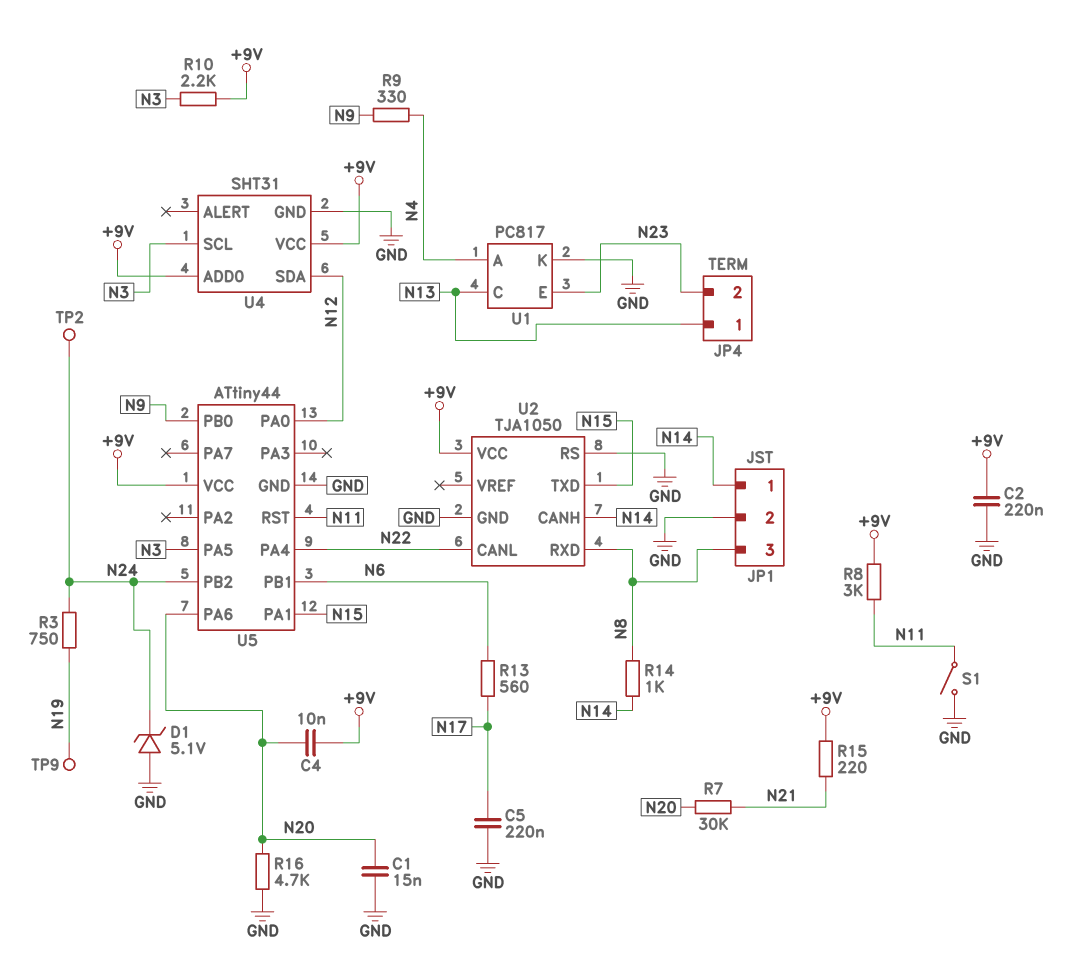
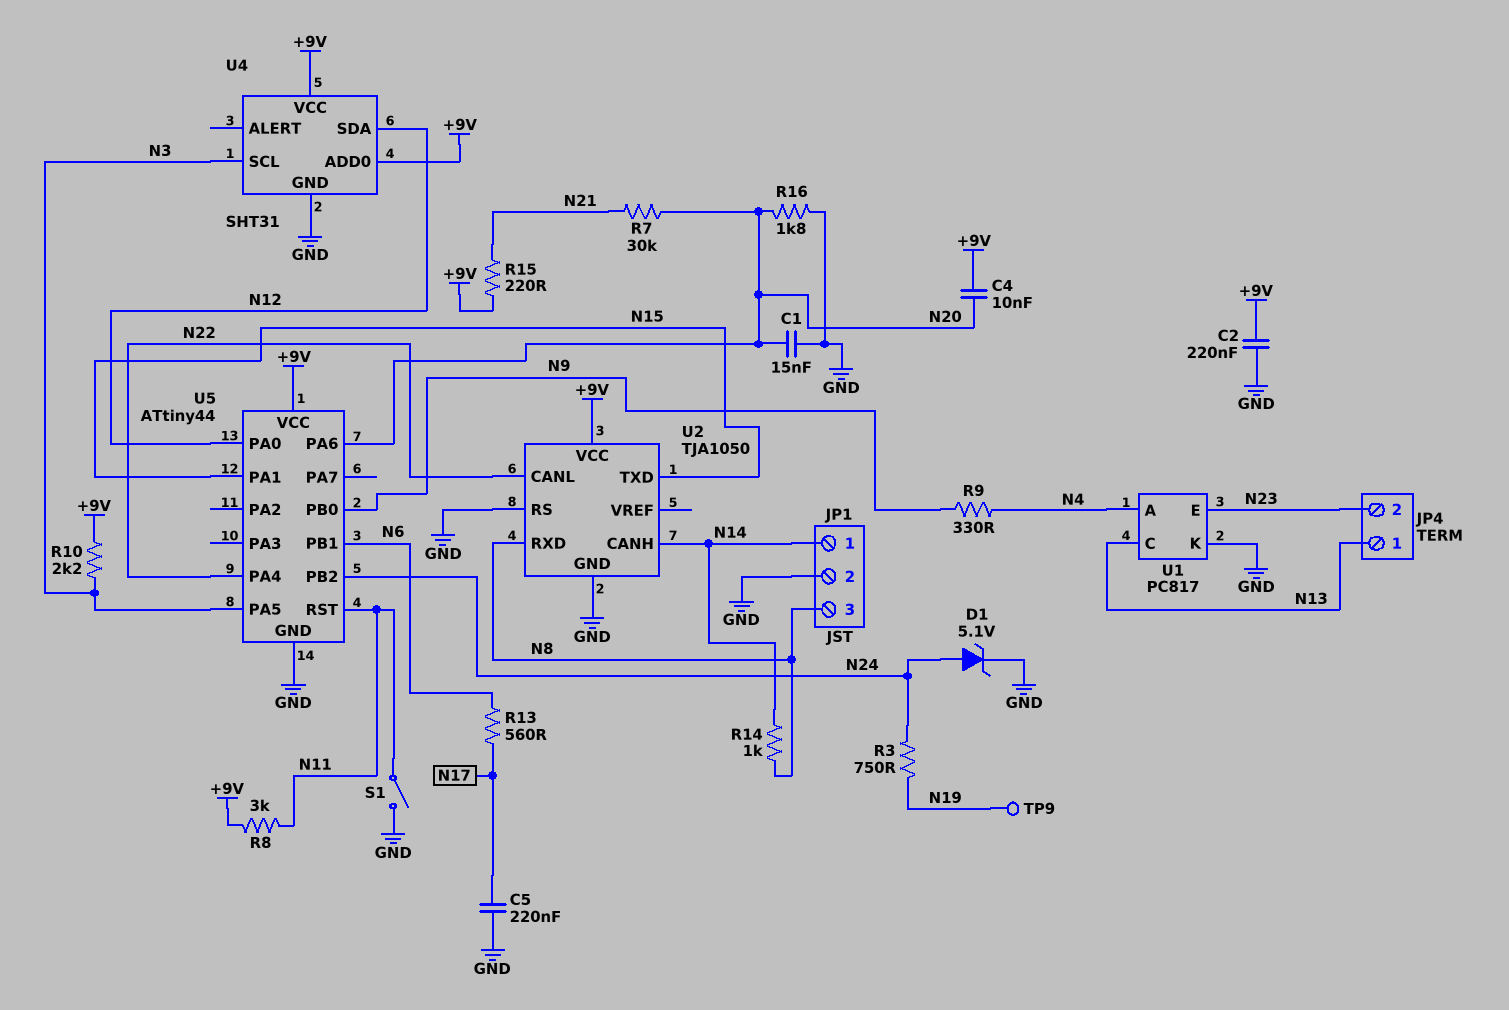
D1: zener 5.1V (A GND, K N24) -> zener 5.1V (A N24, K GND)
R16: 4.7k (GND, N20) -> 1.8k (GND, N20)
TP2: test point (N24) -> none

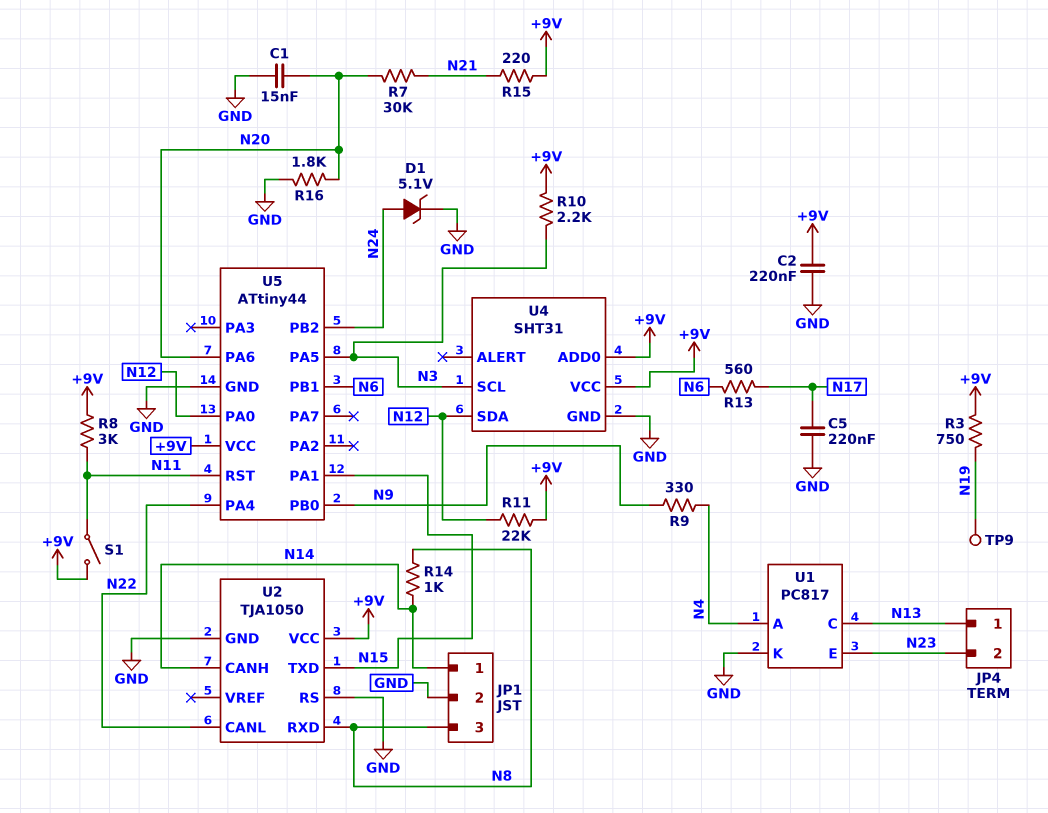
C4: 10nF (+9V, N20) -> none
R3: 750 (N19, N24) -> 750 (+9V, N19)
R11: none -> 22k (+9V, N12)
S1: switch (GND, N11) -> switch (+9V, N11)

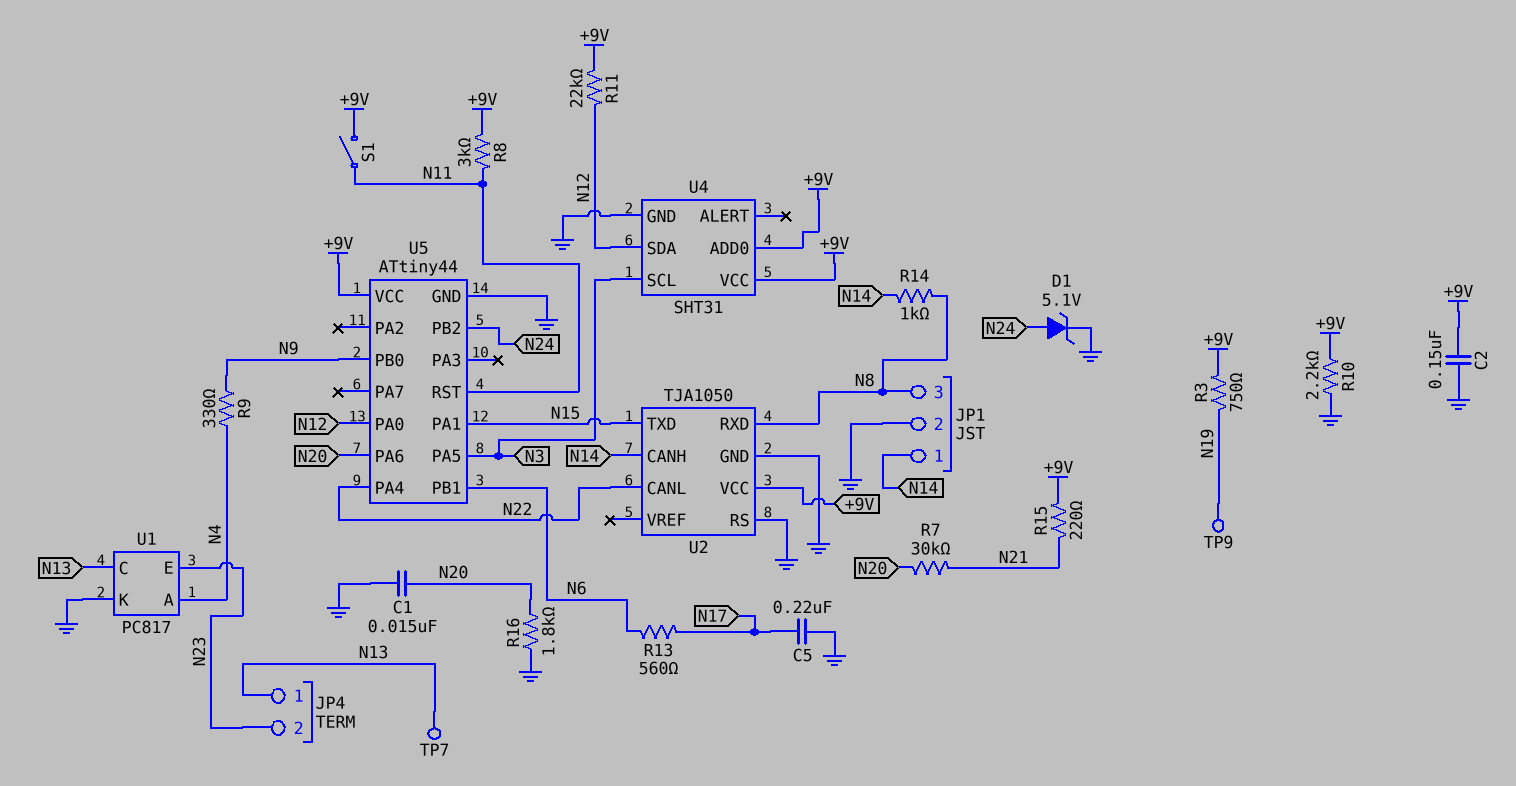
C2: 220nF (+9V, GND) -> 150nF (+9V, GND)
R10: 2.2k (+9V, N3) -> 2.2k (+9V, GND)
TP7: none -> test point (N13)

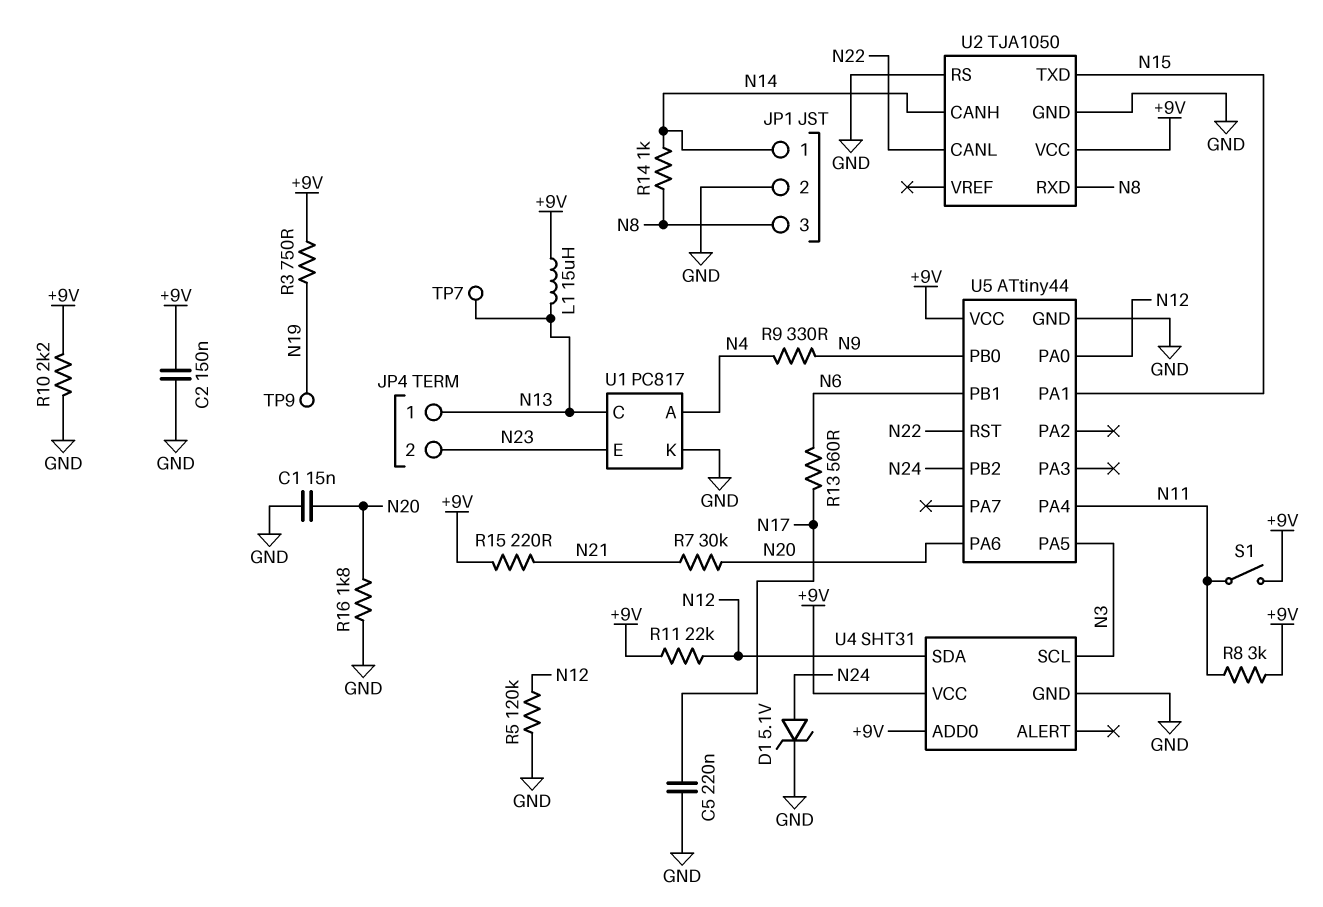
L1: none -> 15uH (+9V, N13)
R5: none -> 120k (GND, N12)
U5 pin PA4: N22 -> N11
U5 pin RST: N11 -> N22

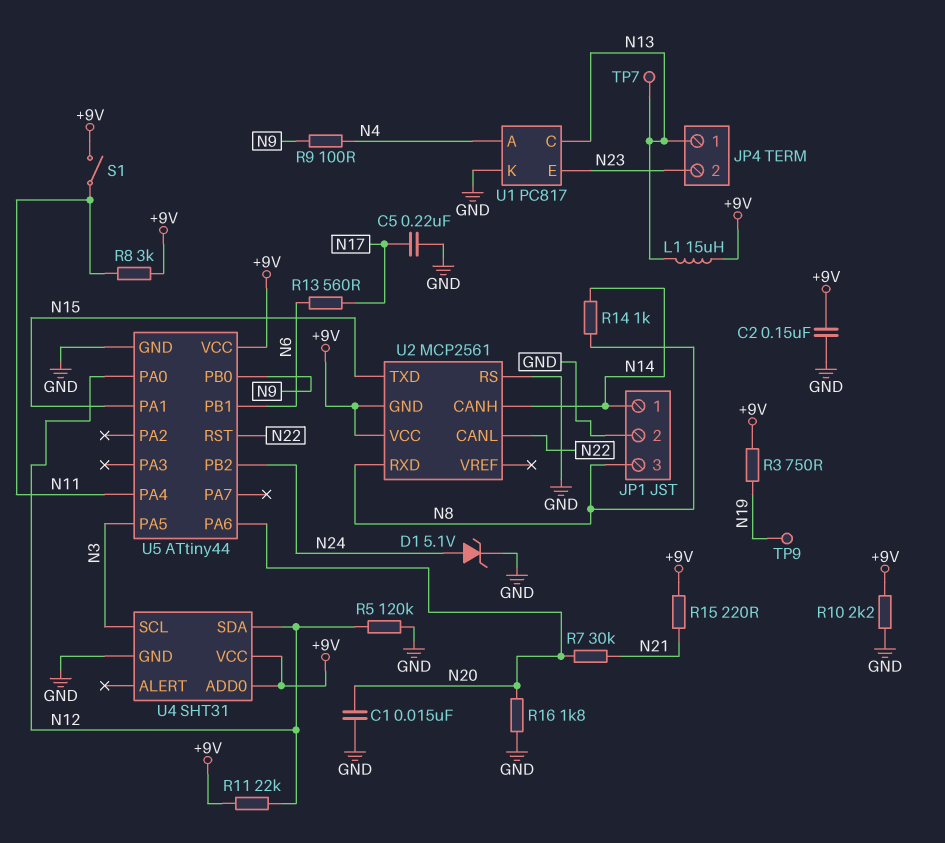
R9: 330 (N4, N9) -> 100 (N4, N9)
U2: TJA1050 -> MCP2561
U2 pin GND: GND -> +9V

